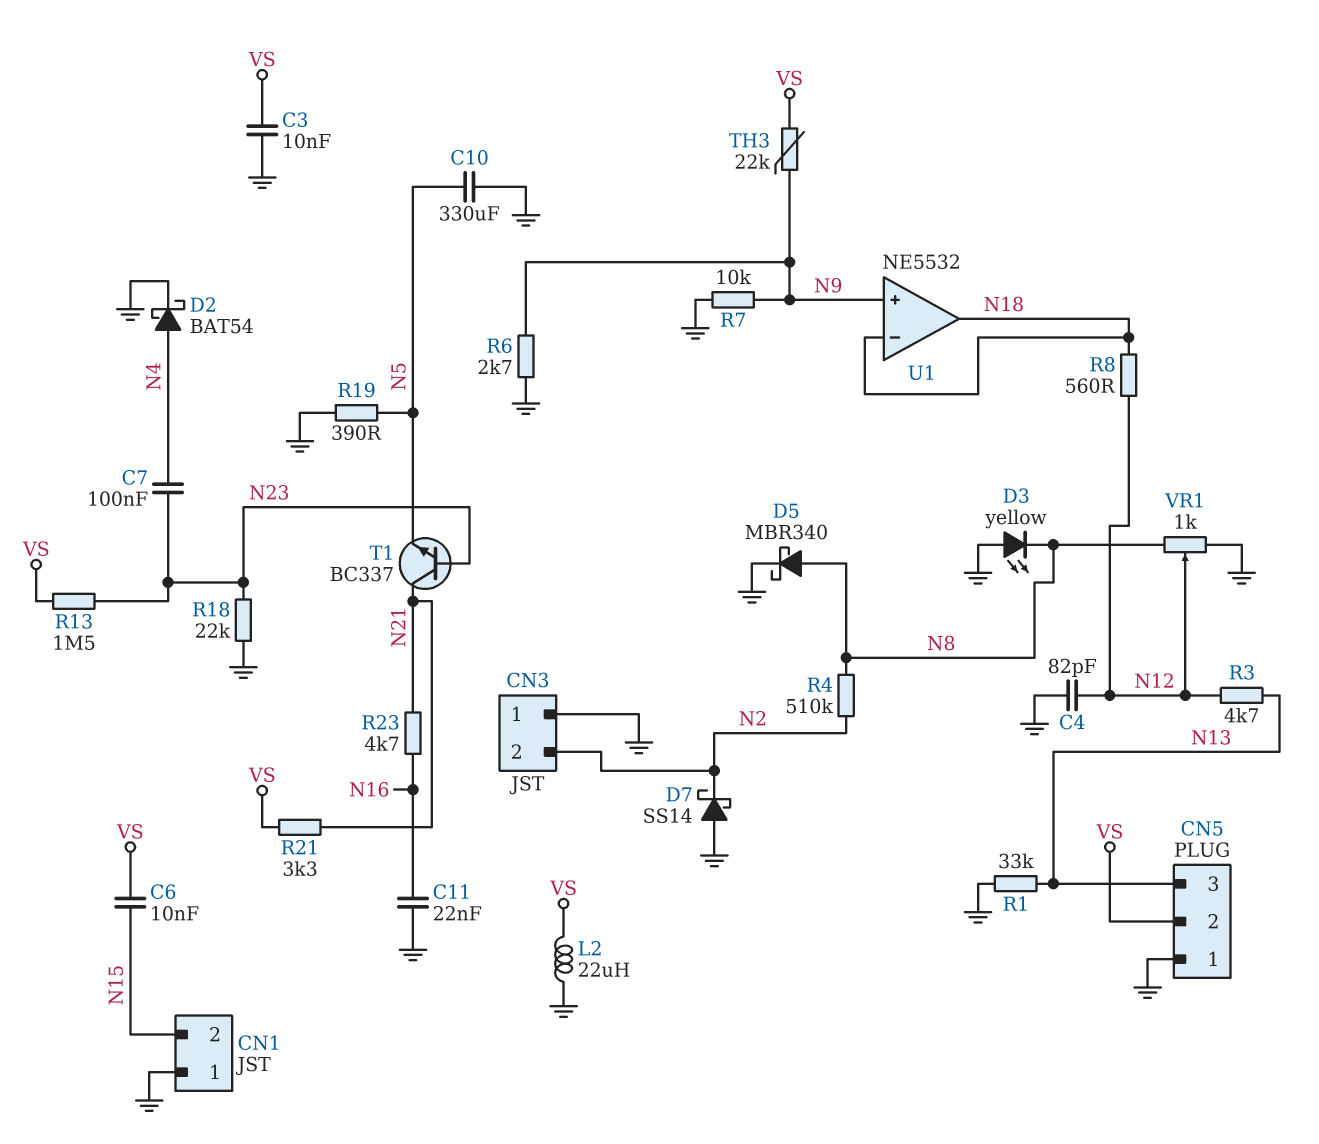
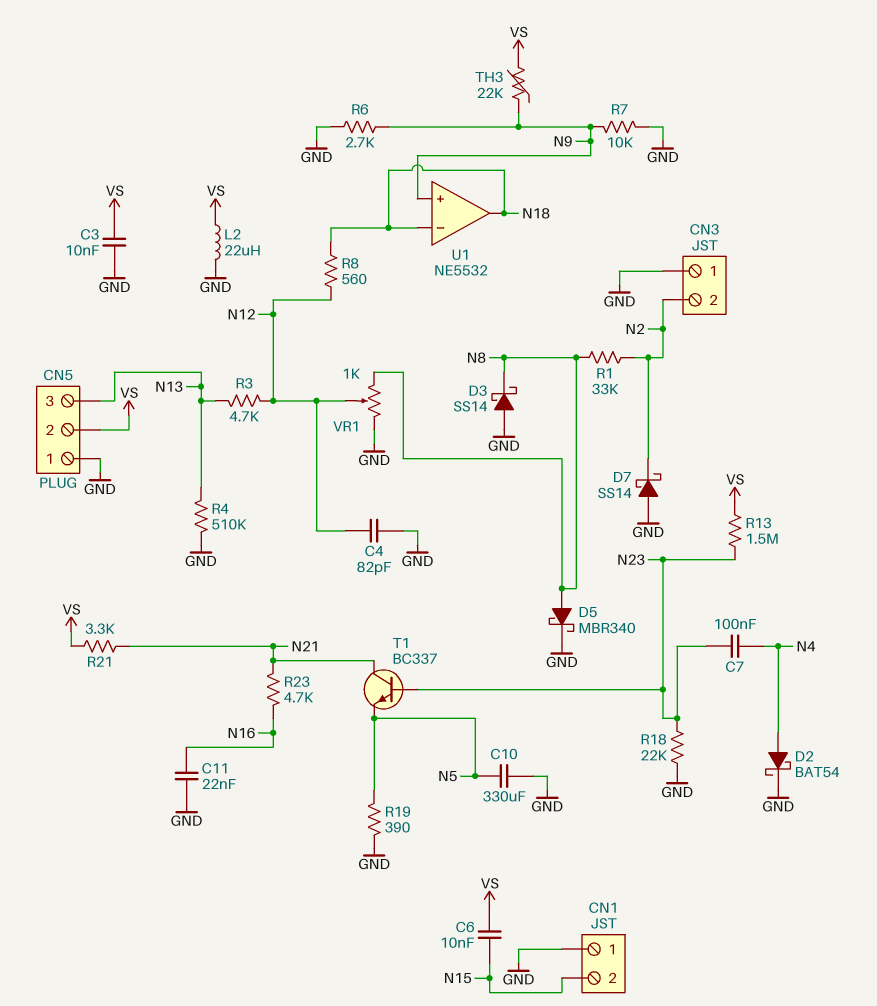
D3: LED yellow (A GND, K N8) -> schottky SS14 (A GND, K N8)
R1: 33k (GND, N13) -> 33k (N2, N8)
R4: 510k (N2, N8) -> 510k (GND, N13)

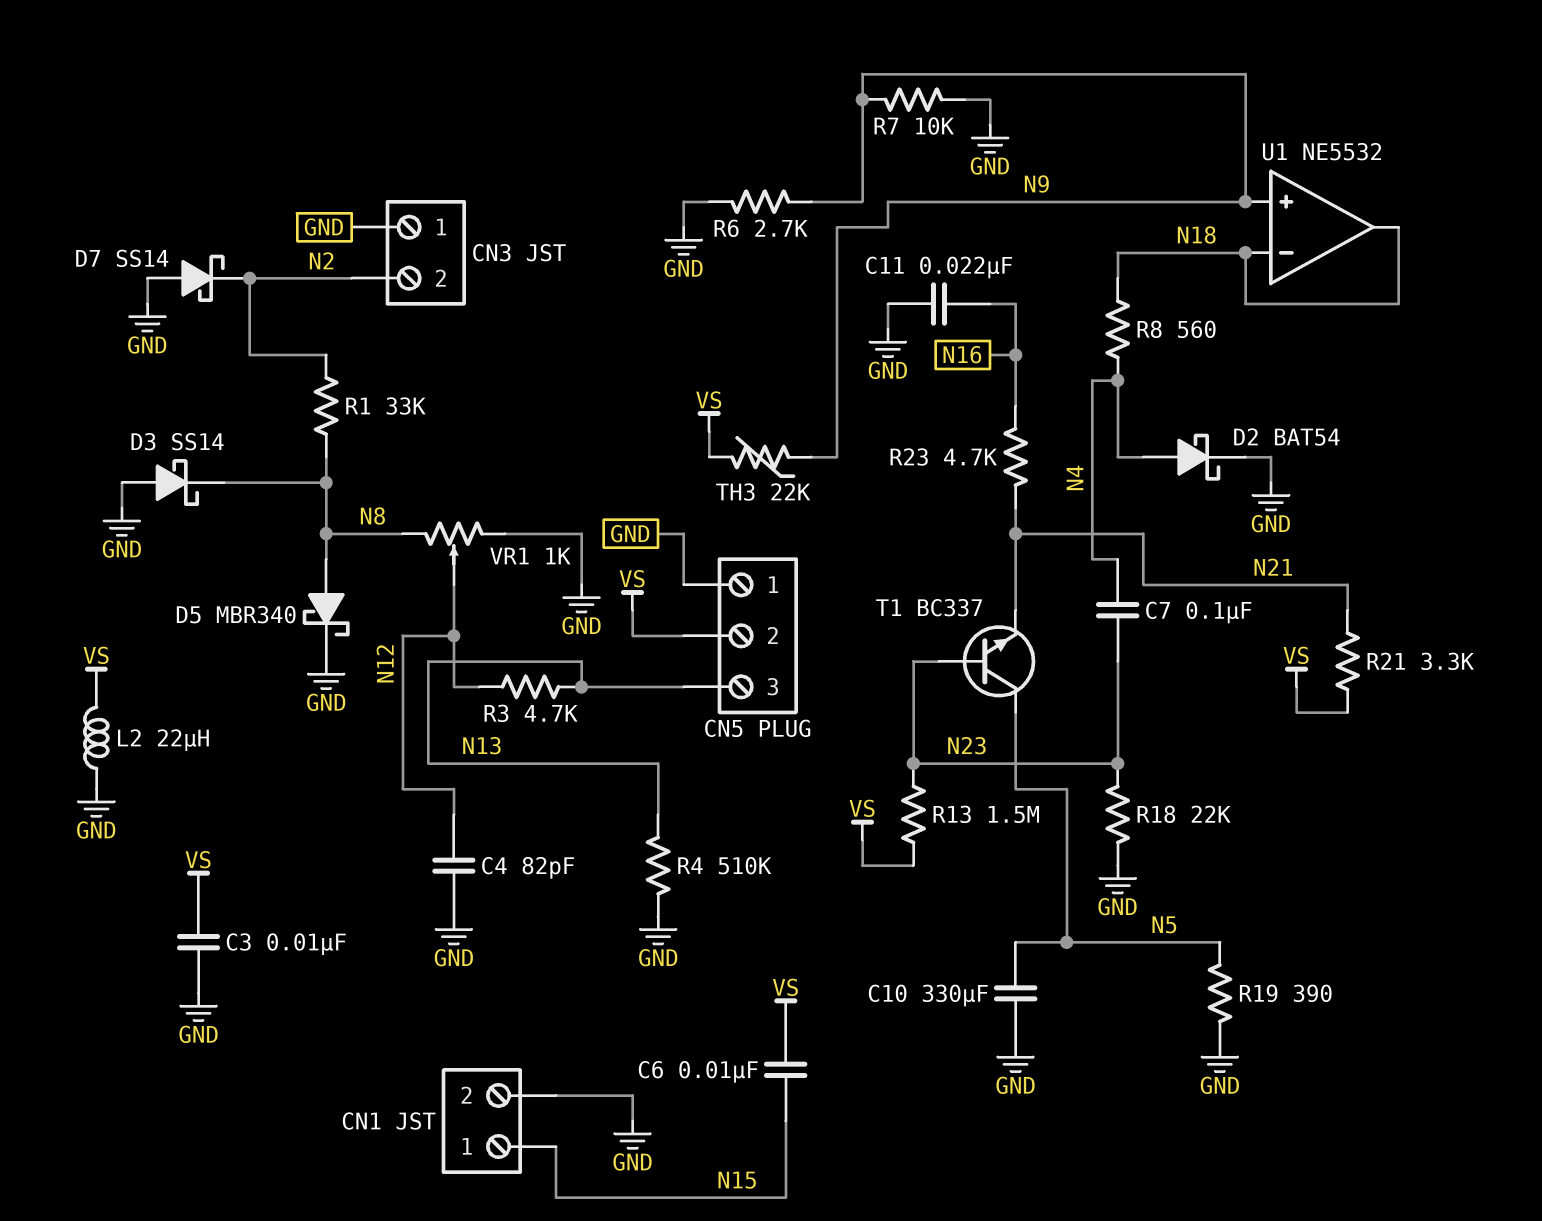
CN1 pin 1: GND -> N15
CN1 pin 2: N15 -> GND
R8: 560 (N12, N18) -> 560 (N4, N18)
T1: NPN BC337 (B N23, C N21, E N5) -> NPN BC337 (B N23, C N5, E N21)

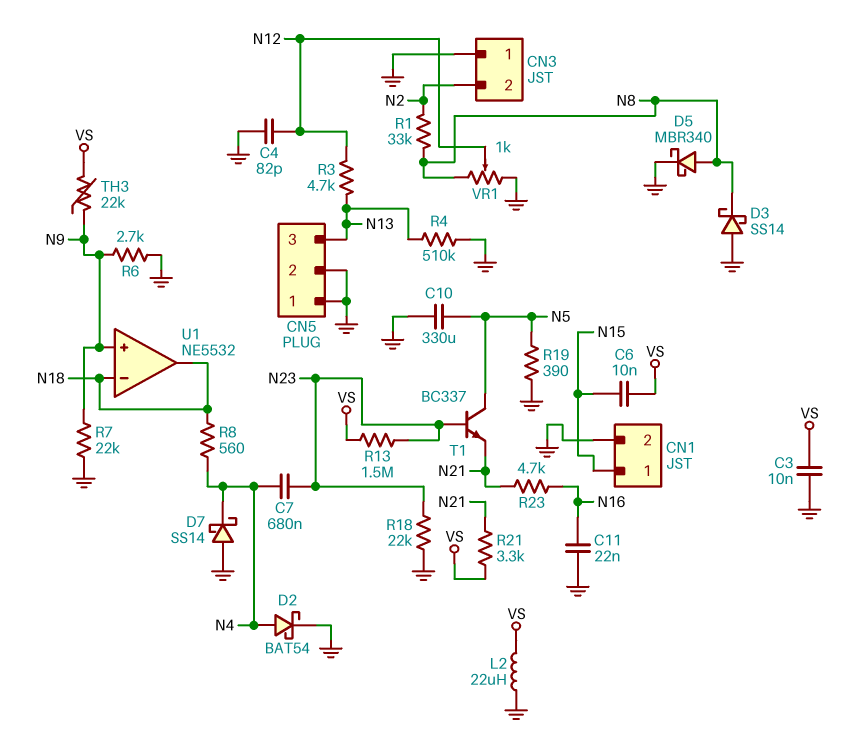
C7: 100nF (N4, N23) -> 680nF (N4, N23)
CN5 pin 2: VS -> GND
D7: schottky SS14 (A GND, K N2) -> schottky SS14 (A GND, K N4)
R7: 10k (GND, N9) -> 22k (GND, N9)

